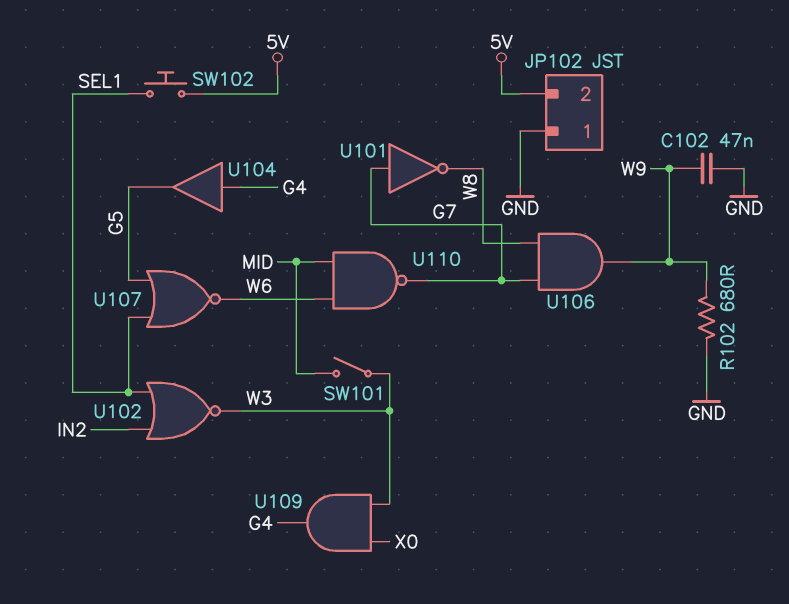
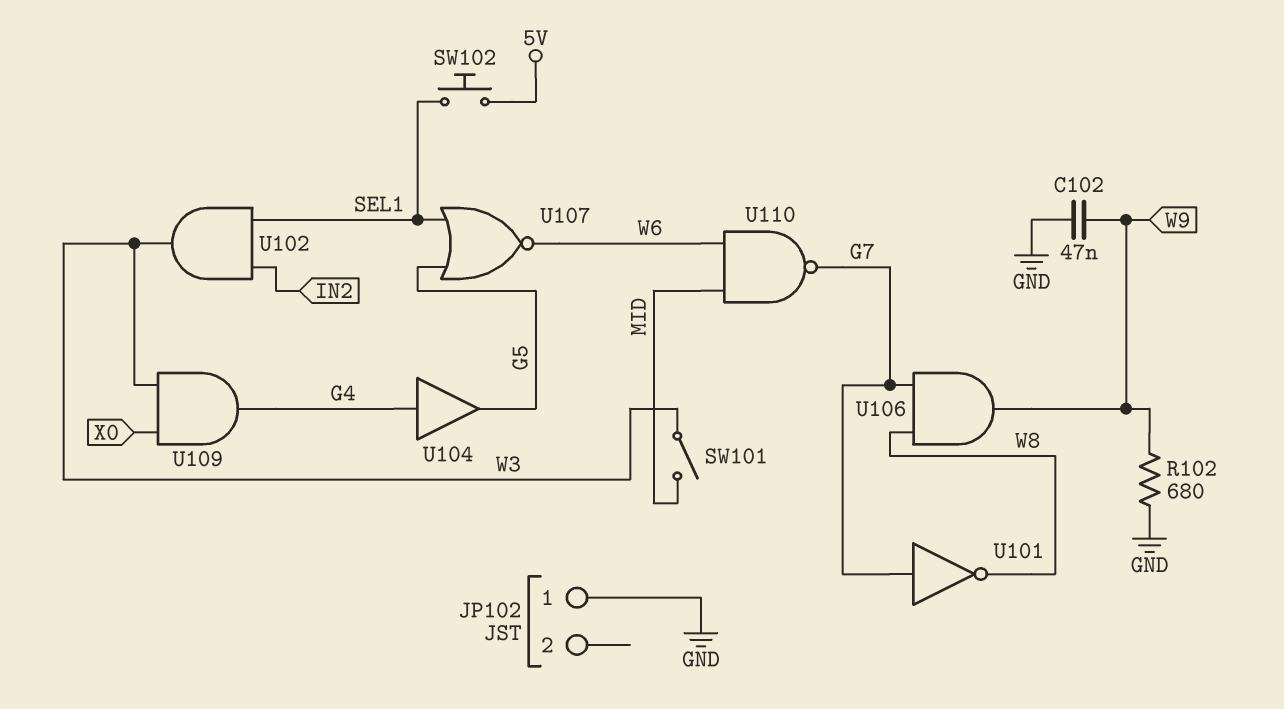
JP102 pin 2: 5V -> none
U102: NOR (in IN2, in SEL1, out W3) -> AND (in IN2, in SEL1, out W3)

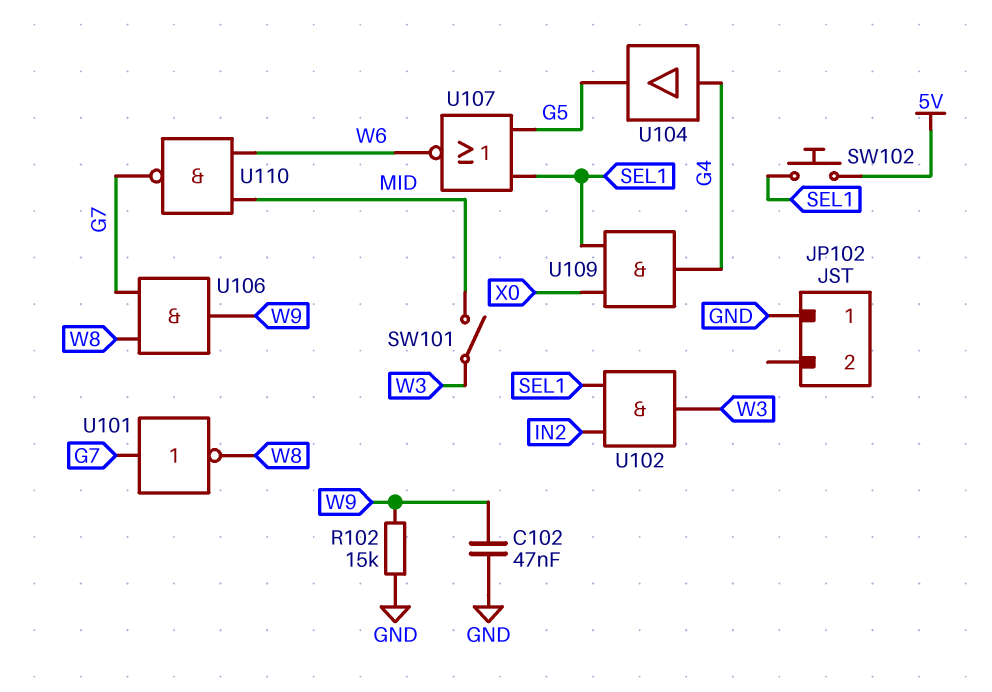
R102: 680 (GND, W9) -> 15k (GND, W9)
U109: AND (in W3, in X0, out G4) -> AND (in SEL1, in X0, out G4)

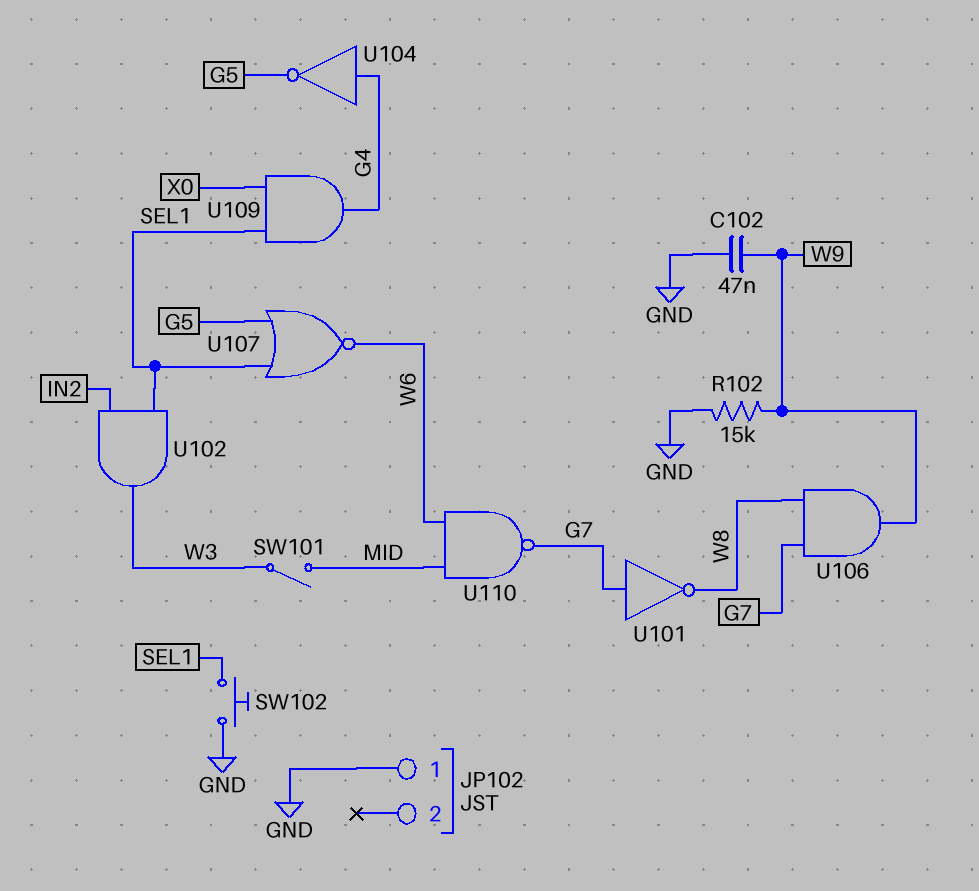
SW102: button (5V, SEL1) -> button (GND, SEL1)
U104: buffer (in G4, out G5) -> NOT (in G4, out G5)

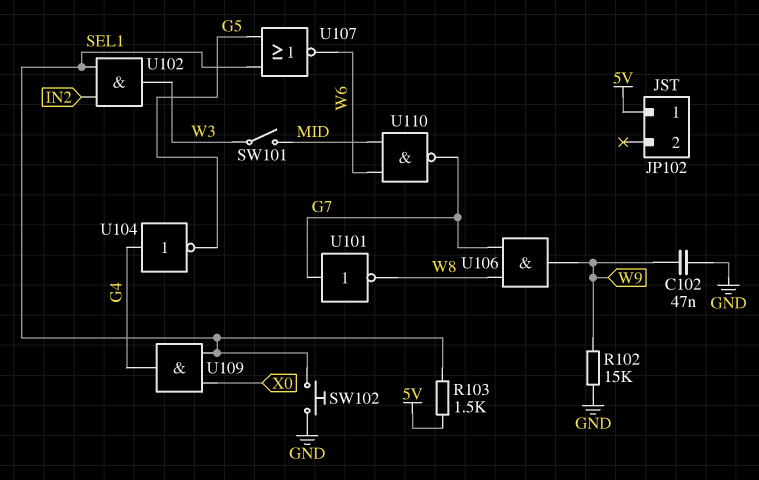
JP102 pin 1: GND -> 5V
R103: none -> 1.5k (5V, SEL1)

